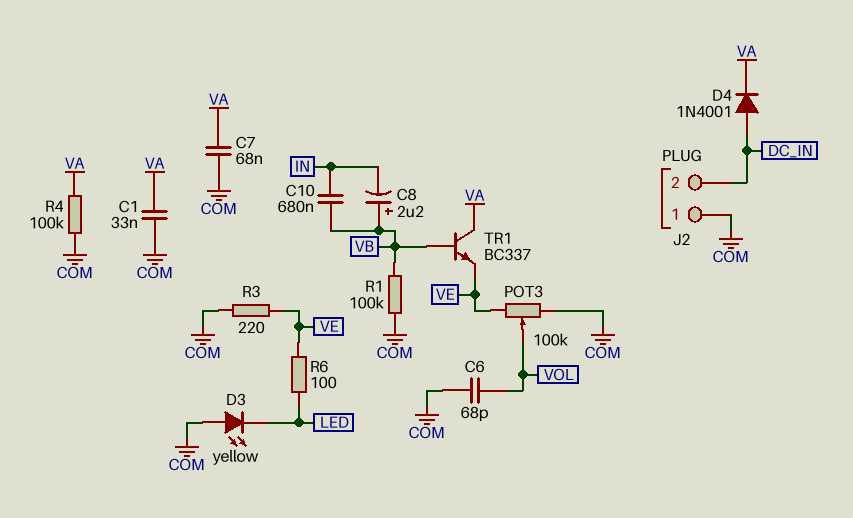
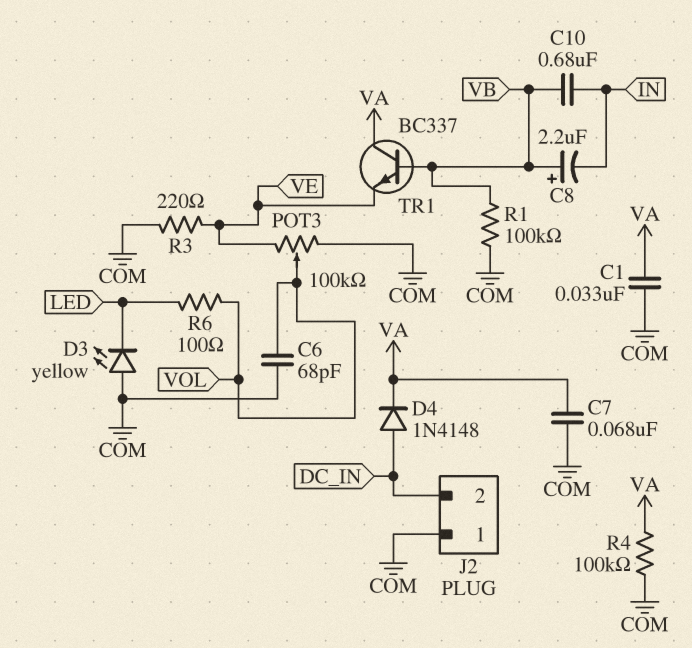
D4: diode 1N4001 (A DC_IN, K VA) -> diode 1N4148 (A DC_IN, K VA)
R6: 100 (LED, VE) -> 100 (LED, VOL)

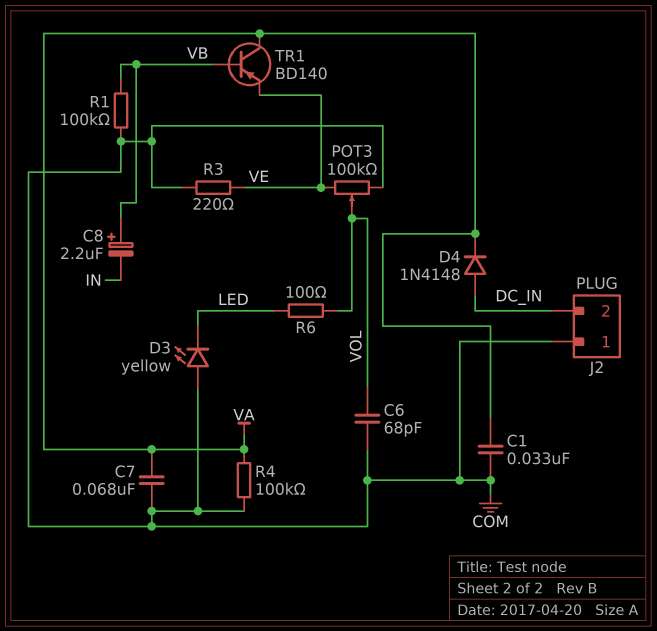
C10: 680nF (IN, VB) -> none
TR1: NPN BC337 (B VB, C VA, E VE) -> PNP BD140 (B VB, C VA, E VE)

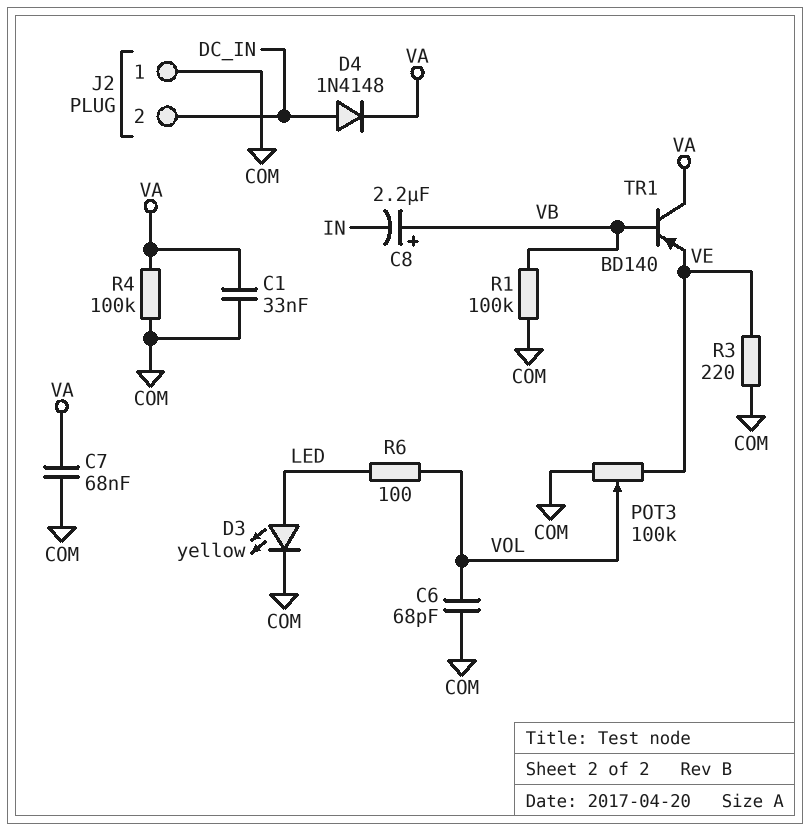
D3: LED yellow (A COM, K LED) -> LED yellow (A LED, K COM)

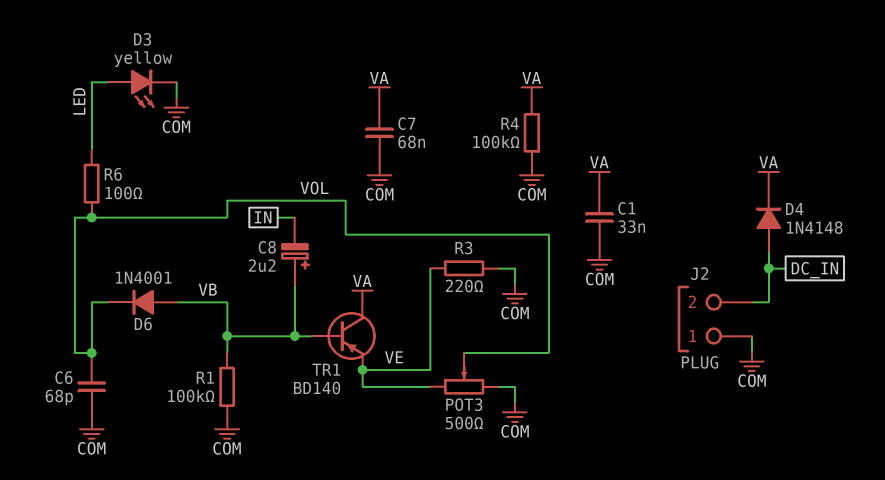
D6: none -> diode 1N4001 (A VB, K VOL)
POT3: 100k (COM, VE, wiper VOL) -> 500 (COM, VE, wiper VOL)

